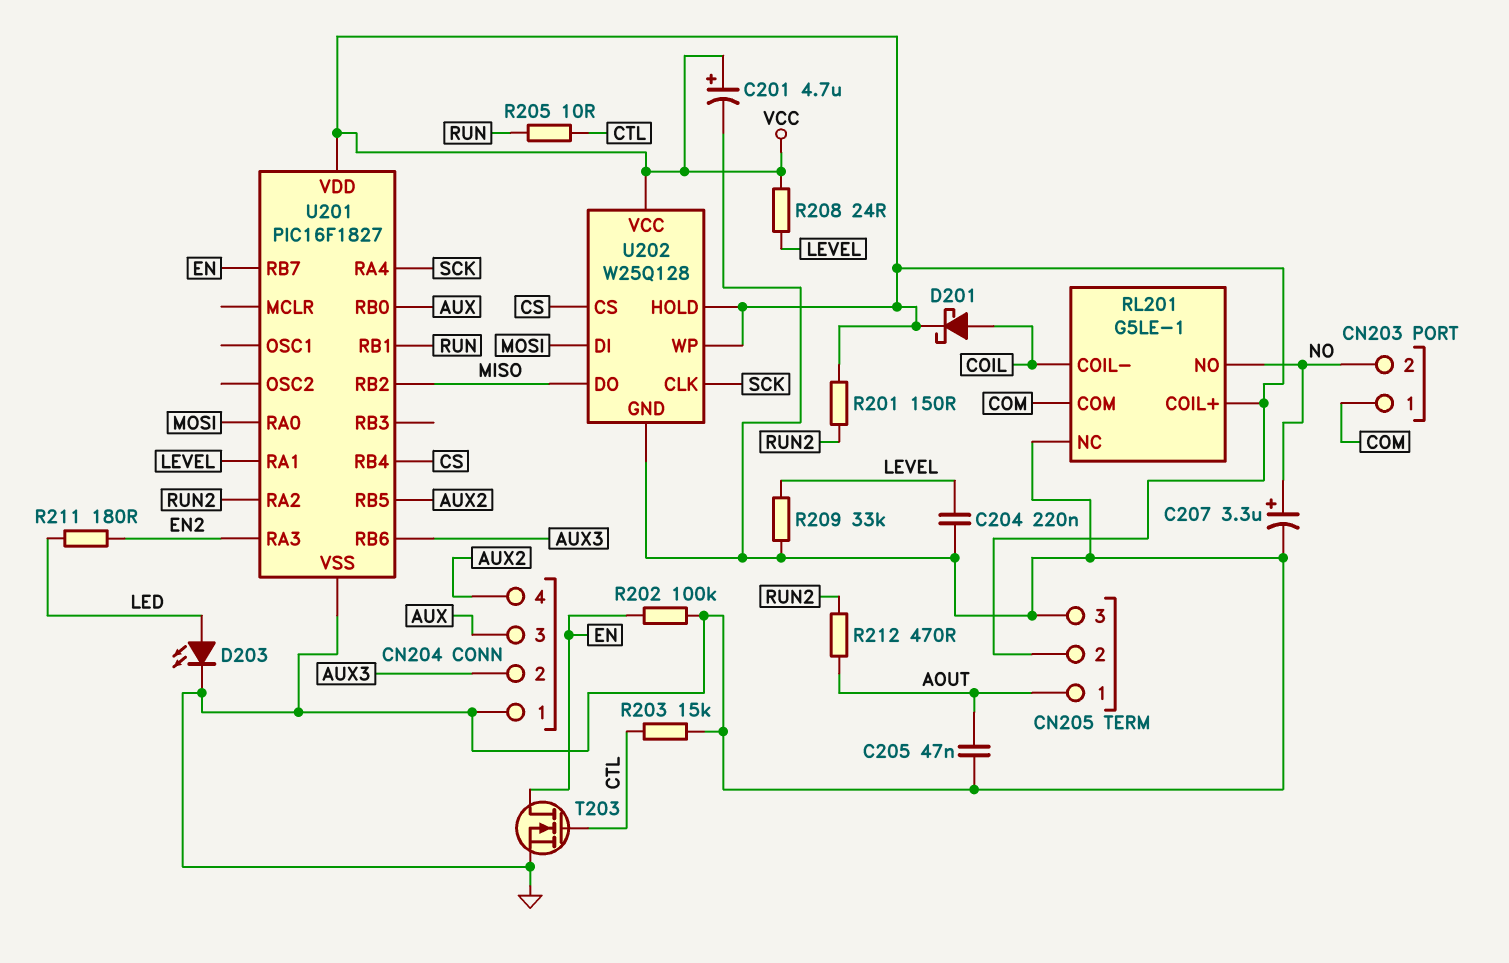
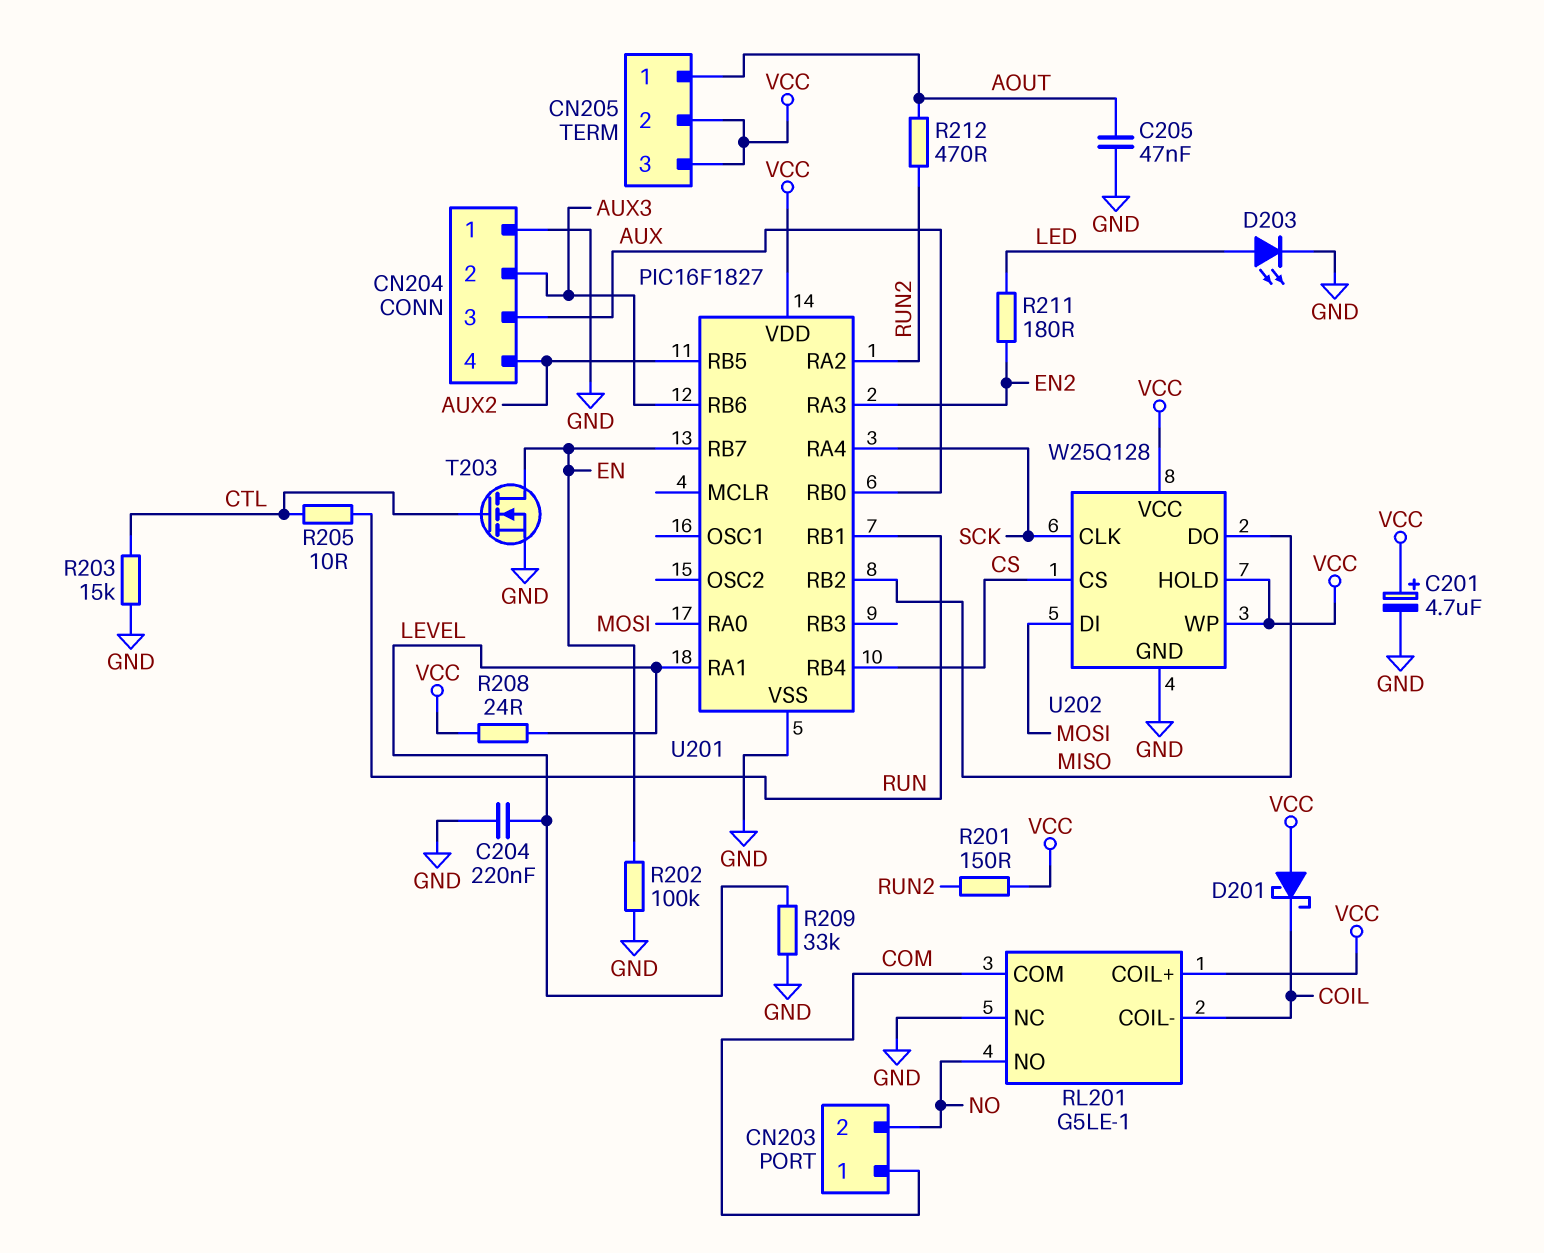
C207: 3.3uF (plus NO, minus GND) -> none
CN205 pin 3: GND -> VCC
D201: schottky (A COIL, K VCC) -> schottky (A VCC, K COIL)

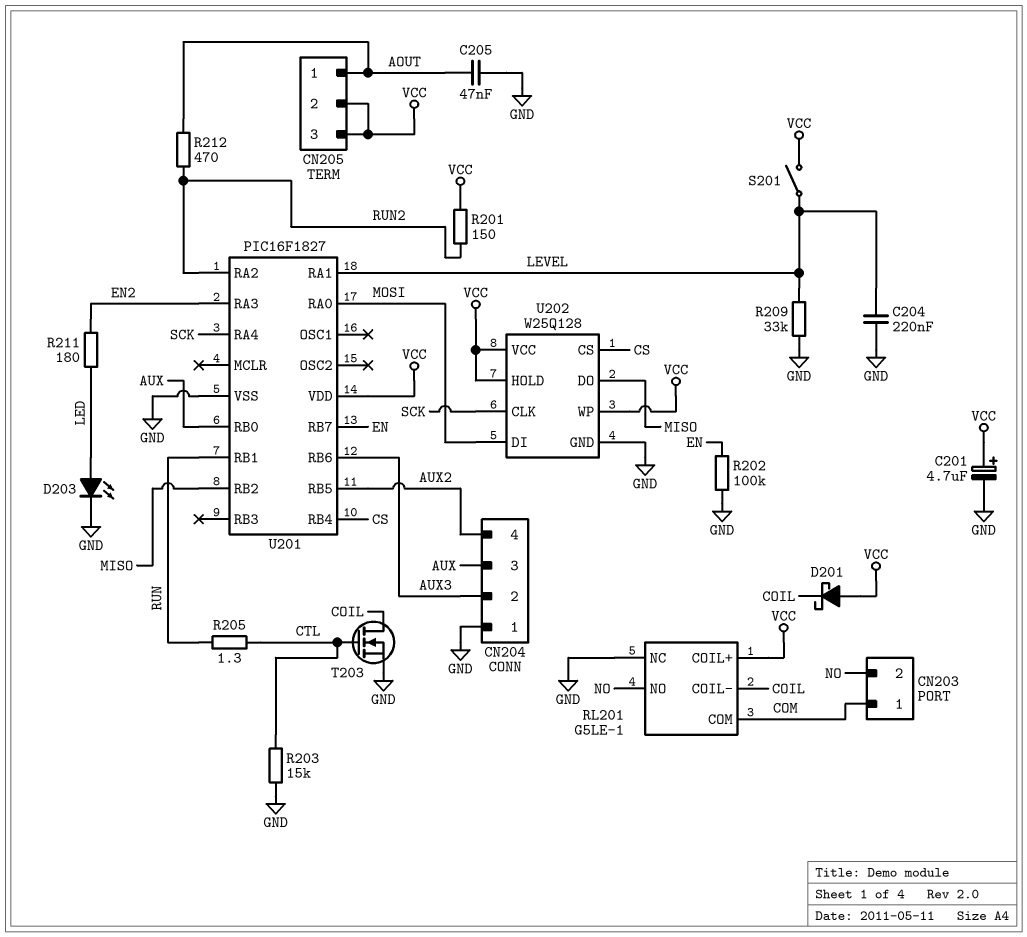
R205: 10 (CTL, RUN) -> 1.3 (CTL, RUN)
R208: 24 (LEVEL, VCC) -> none
S201: none -> switch (LEVEL, VCC)
T203: NMOS (G CTL, D EN, S GND) -> NMOS (G CTL, D COIL, S GND)

